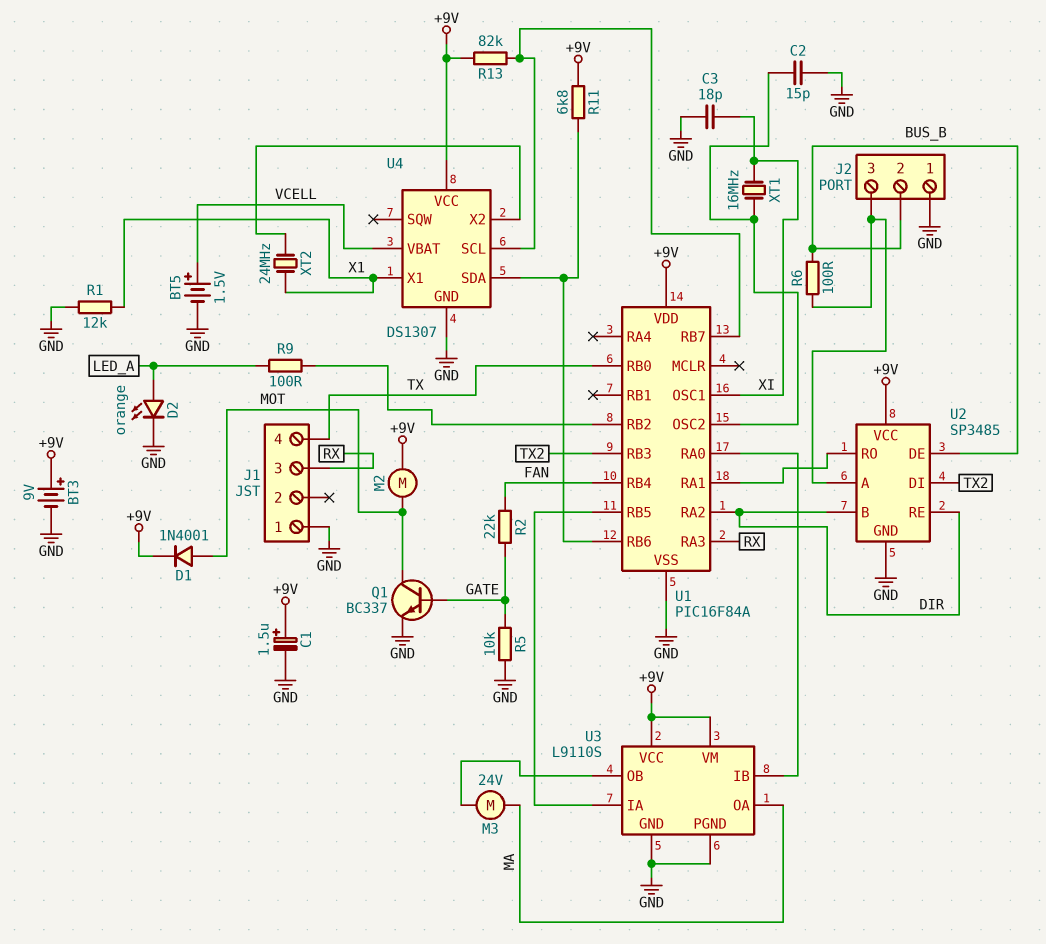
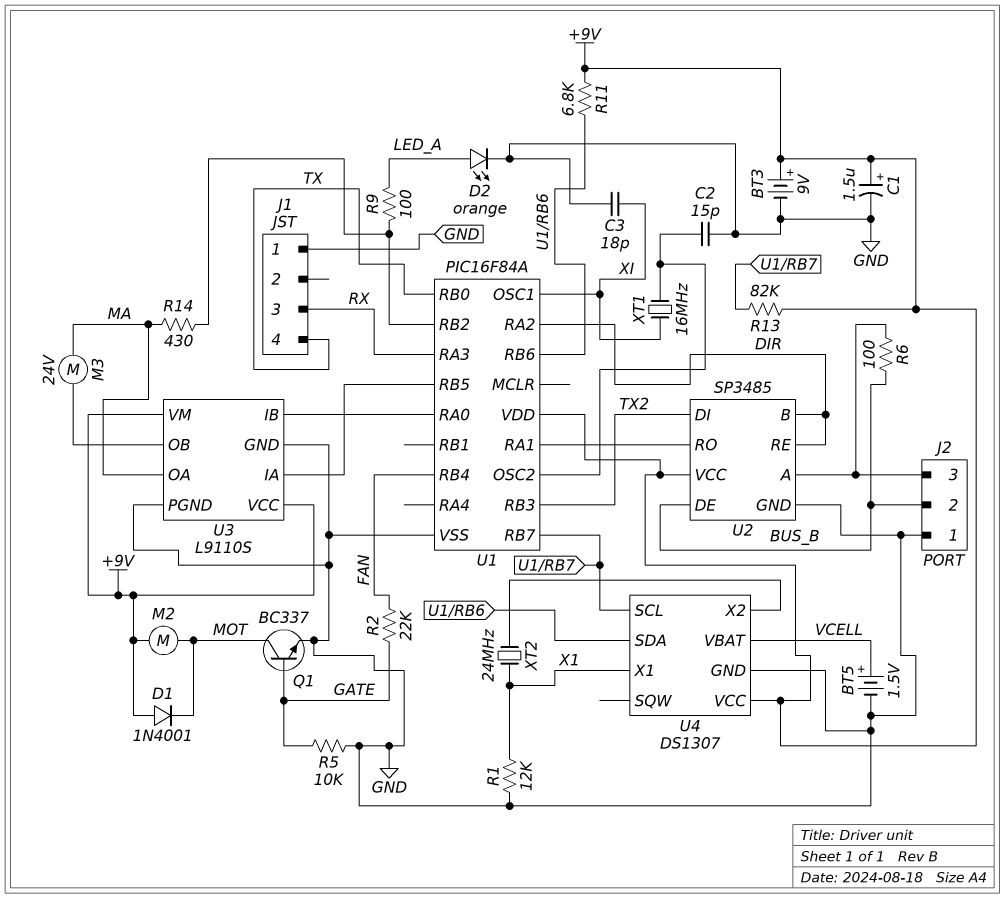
D1: diode 1N4001 (A MOT, K +9V) -> diode 1N4001 (A +9V, K MOT)
R14: none -> 430 (MA, U1/RB2)

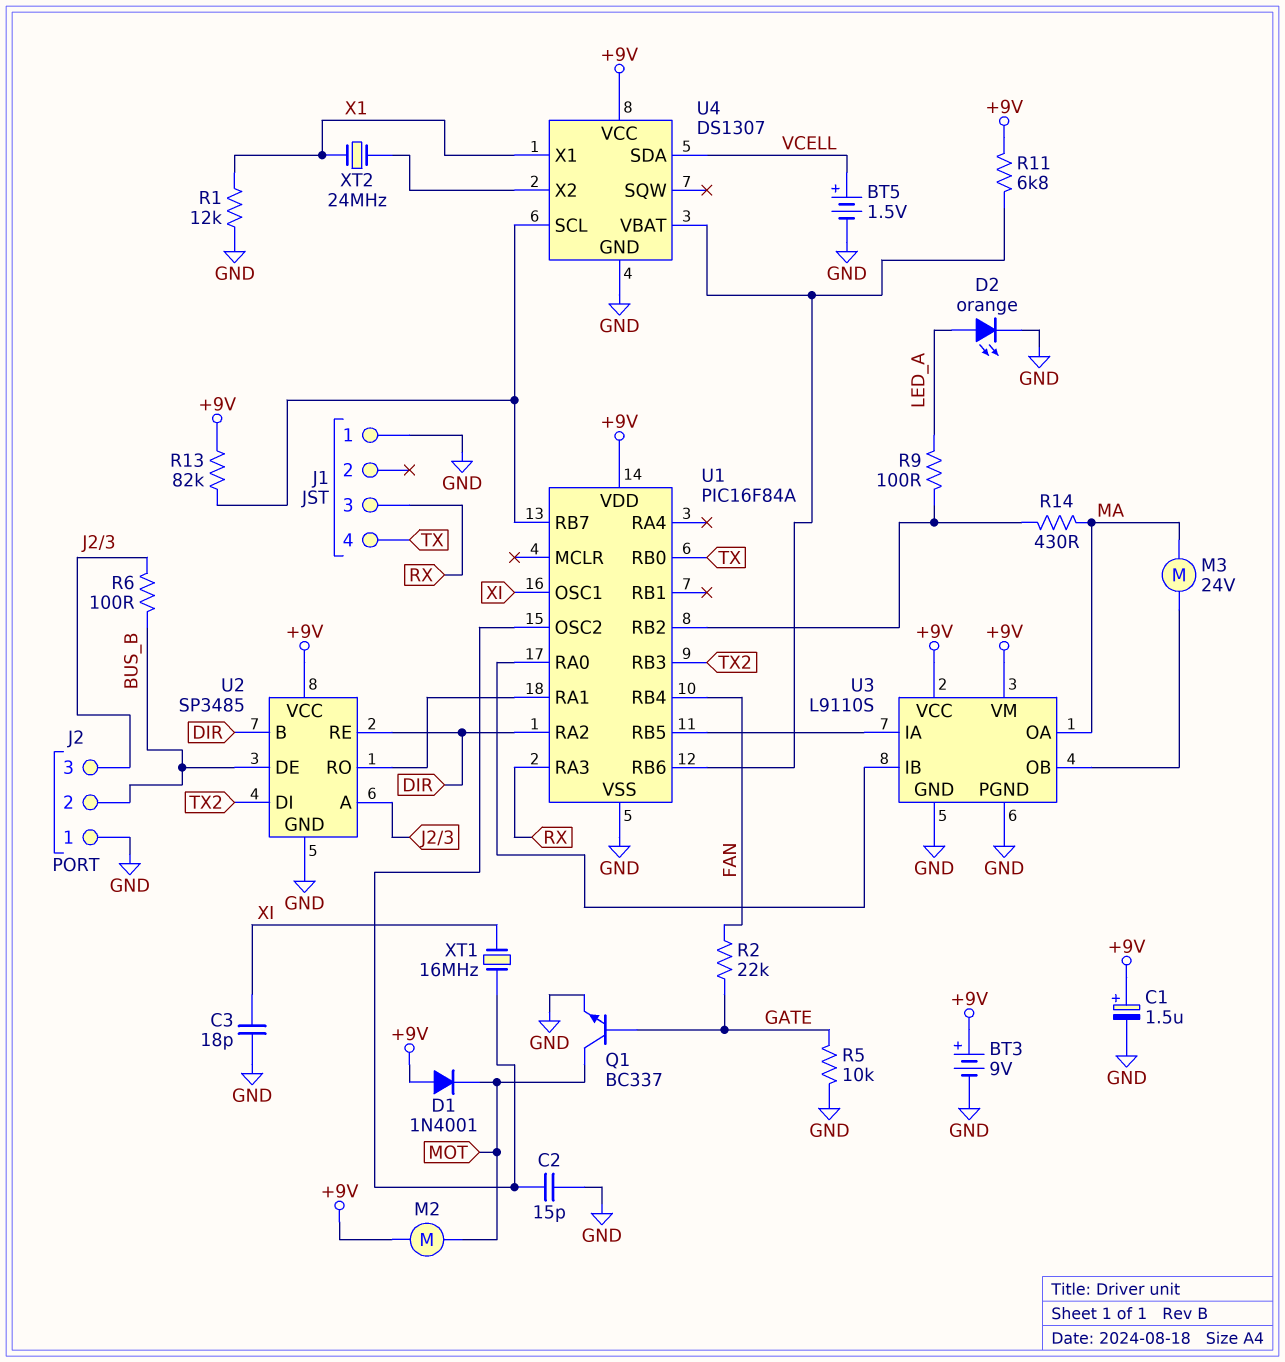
U4 pin SDA: U1/RB6 -> VCELL
U4 pin VBAT: VCELL -> U1/RB6

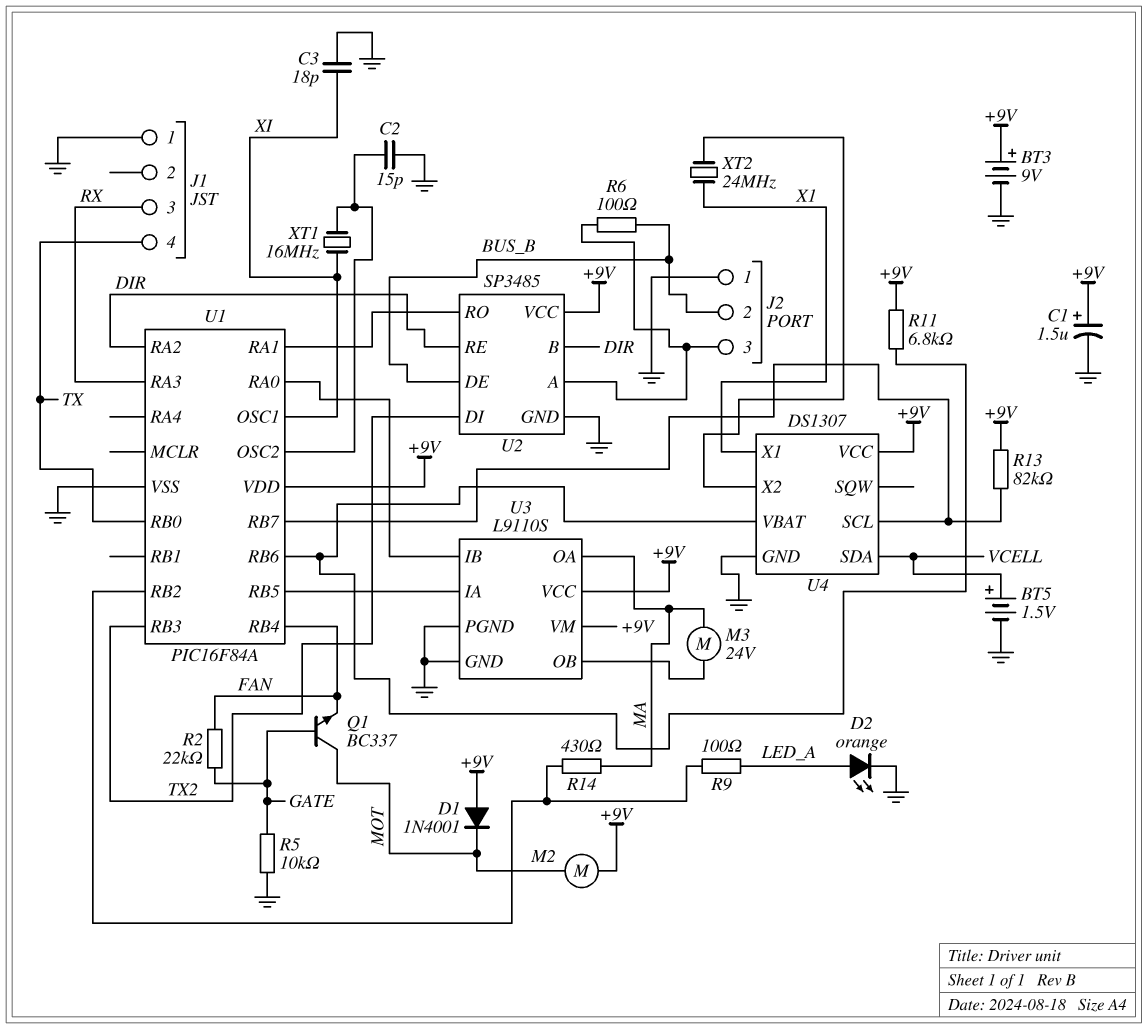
Q1: NPN BC337 (B GATE, C MOT, E GND) -> NPN BC337 (B GATE, C MOT, E FAN)
R1: 12k (GND, X1) -> none

